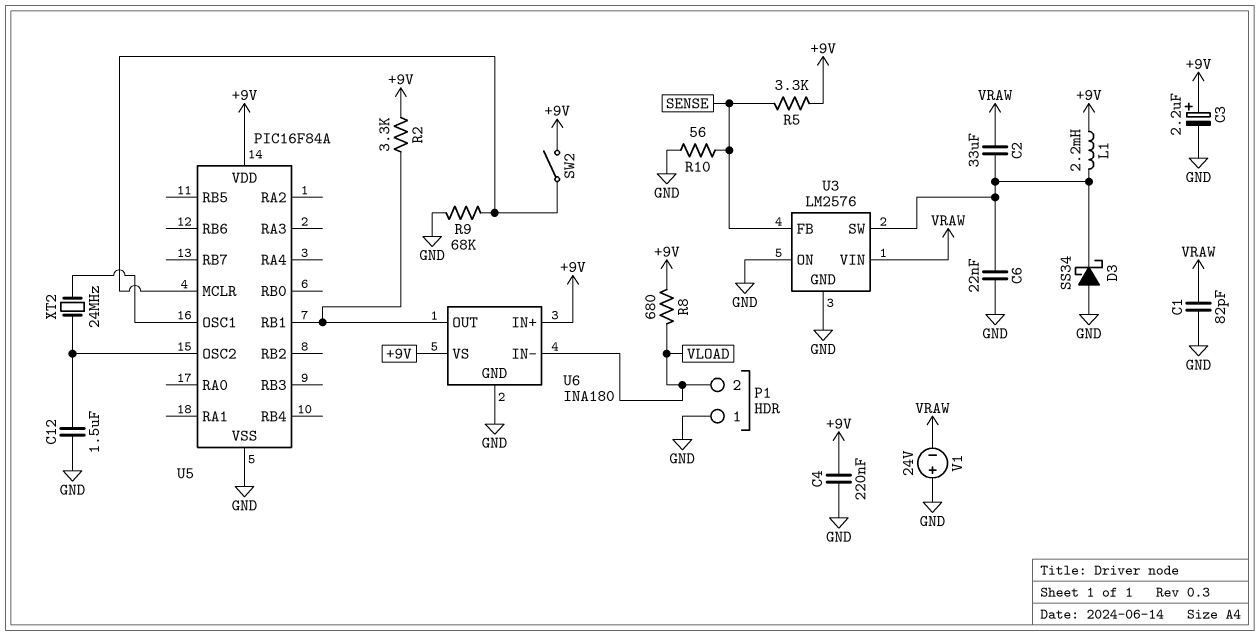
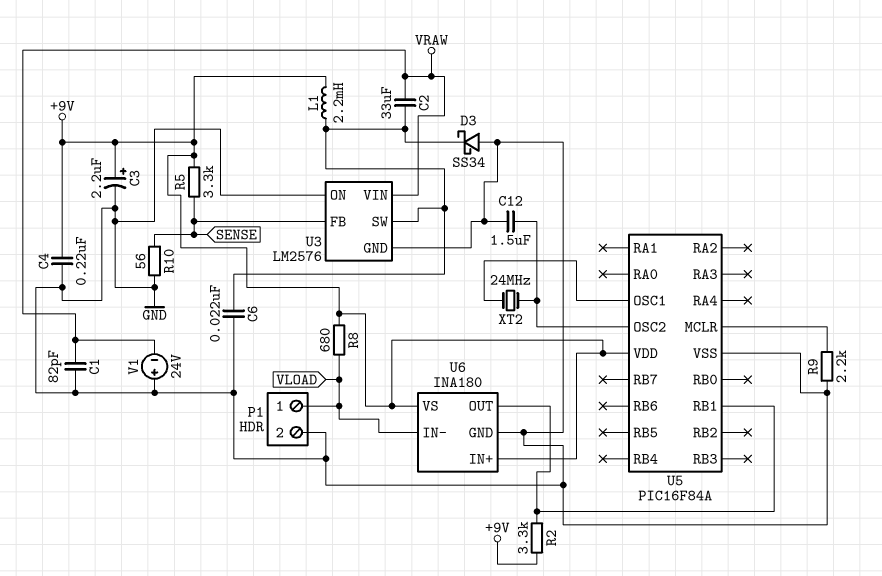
P1 pin 1: GND -> VLOAD
P1 pin 2: VLOAD -> GND
R9: 68k (GND, U5/MCLR) -> 2.2k (GND, U5/MCLR)
SW2: switch (+9V, U5/MCLR) -> none

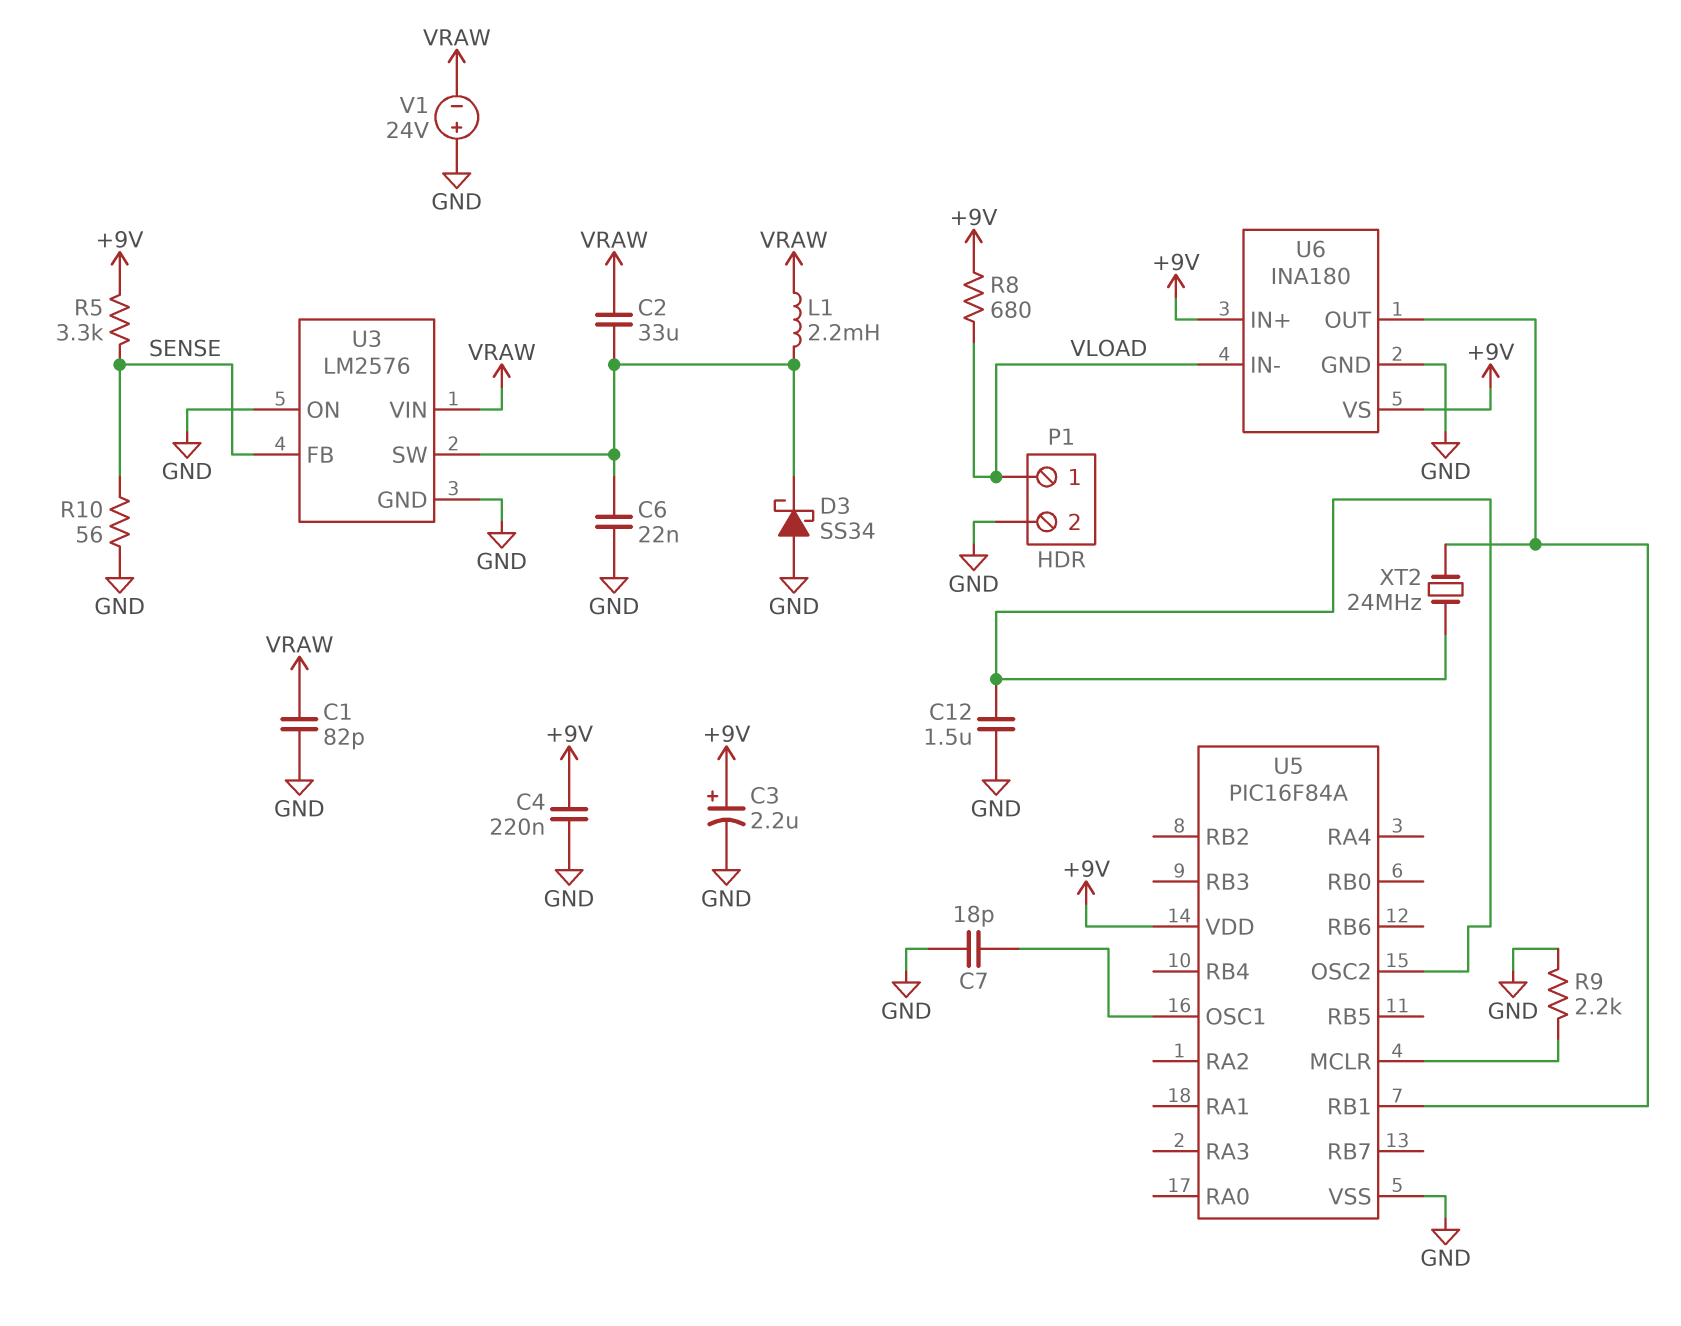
C7: none -> 18pF (GND, U5/OSC1)
L1: 2.2mH (+9V, U3/SW) -> 2.2mH (U3/SW, VRAW)
R2: 3.3k (+9V, U5/RB1) -> none
XT2: 24MHz (U5/OSC1, U5/OSC2) -> 24MHz (U5/OSC2, U5/RB1)

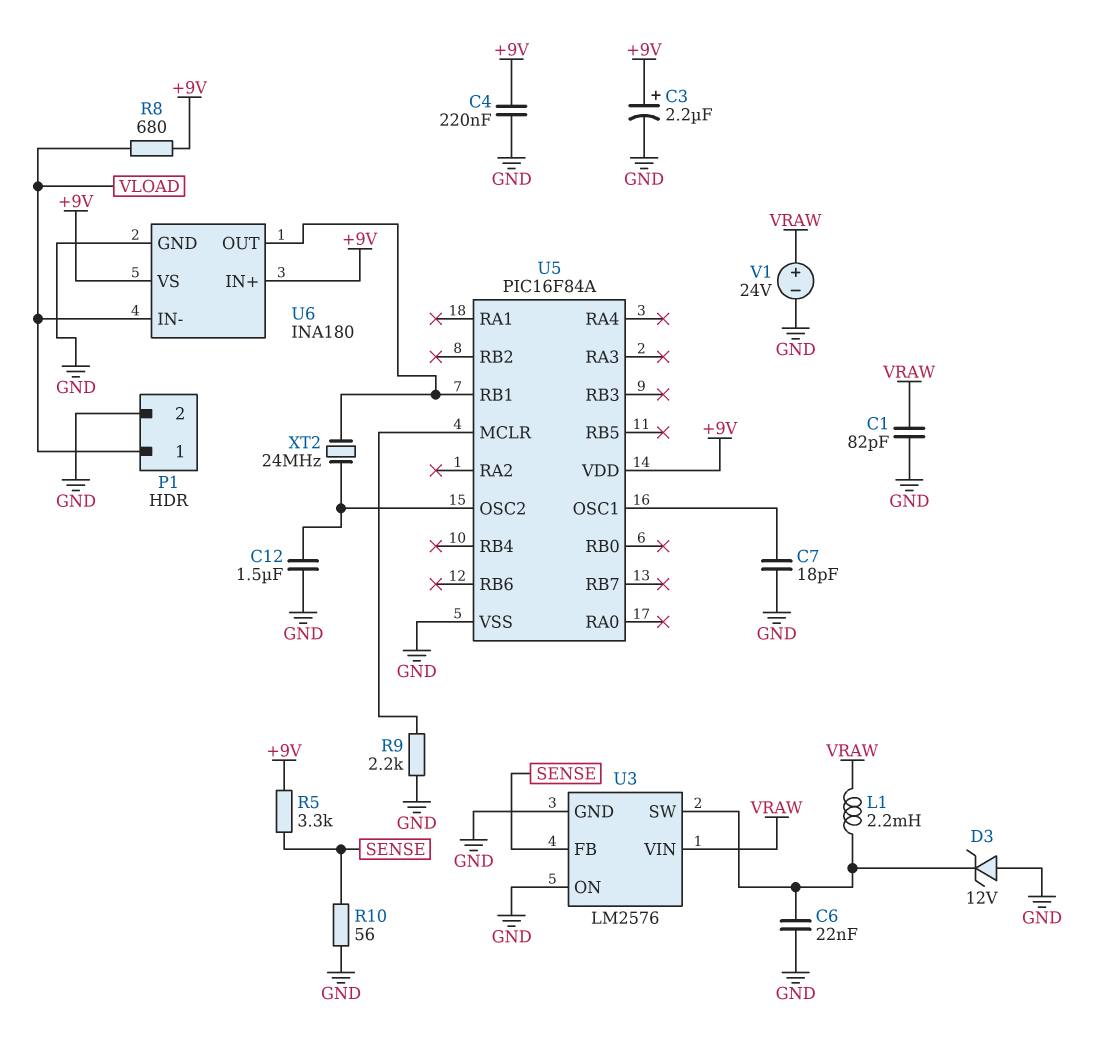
C2: 33uF (U3/SW, VRAW) -> none
D3: schottky SS34 (A GND, K U3/SW) -> zener 12V (A GND, K U3/SW)
V1: 24V (plus GND, minus VRAW) -> 24V (plus VRAW, minus GND)

